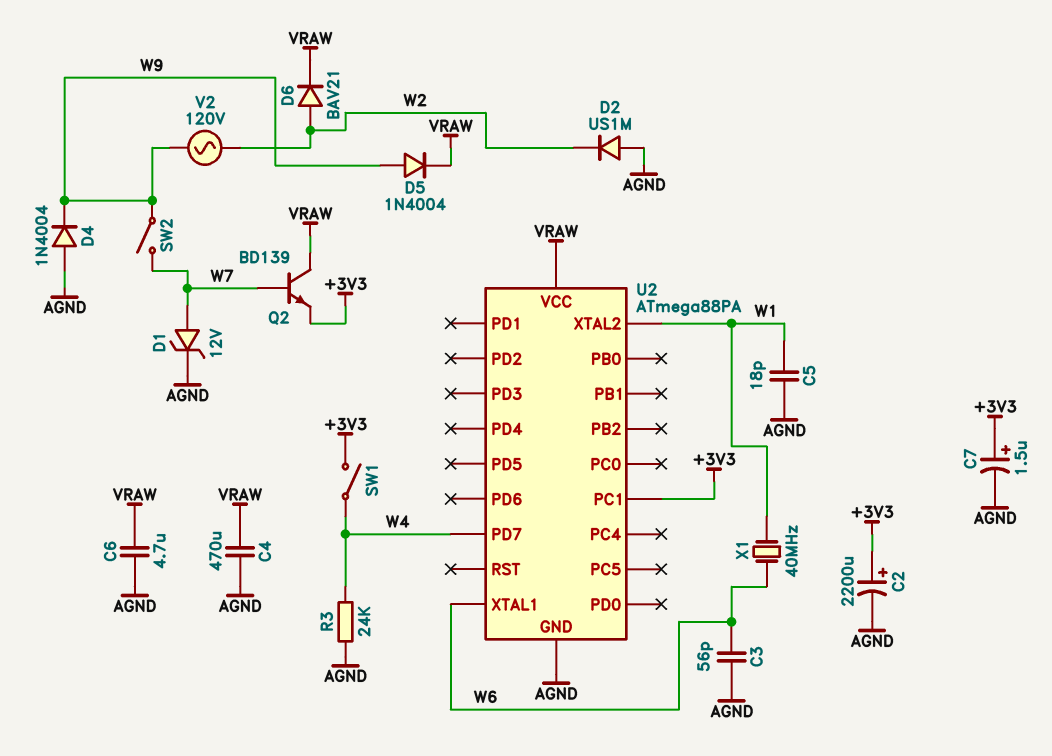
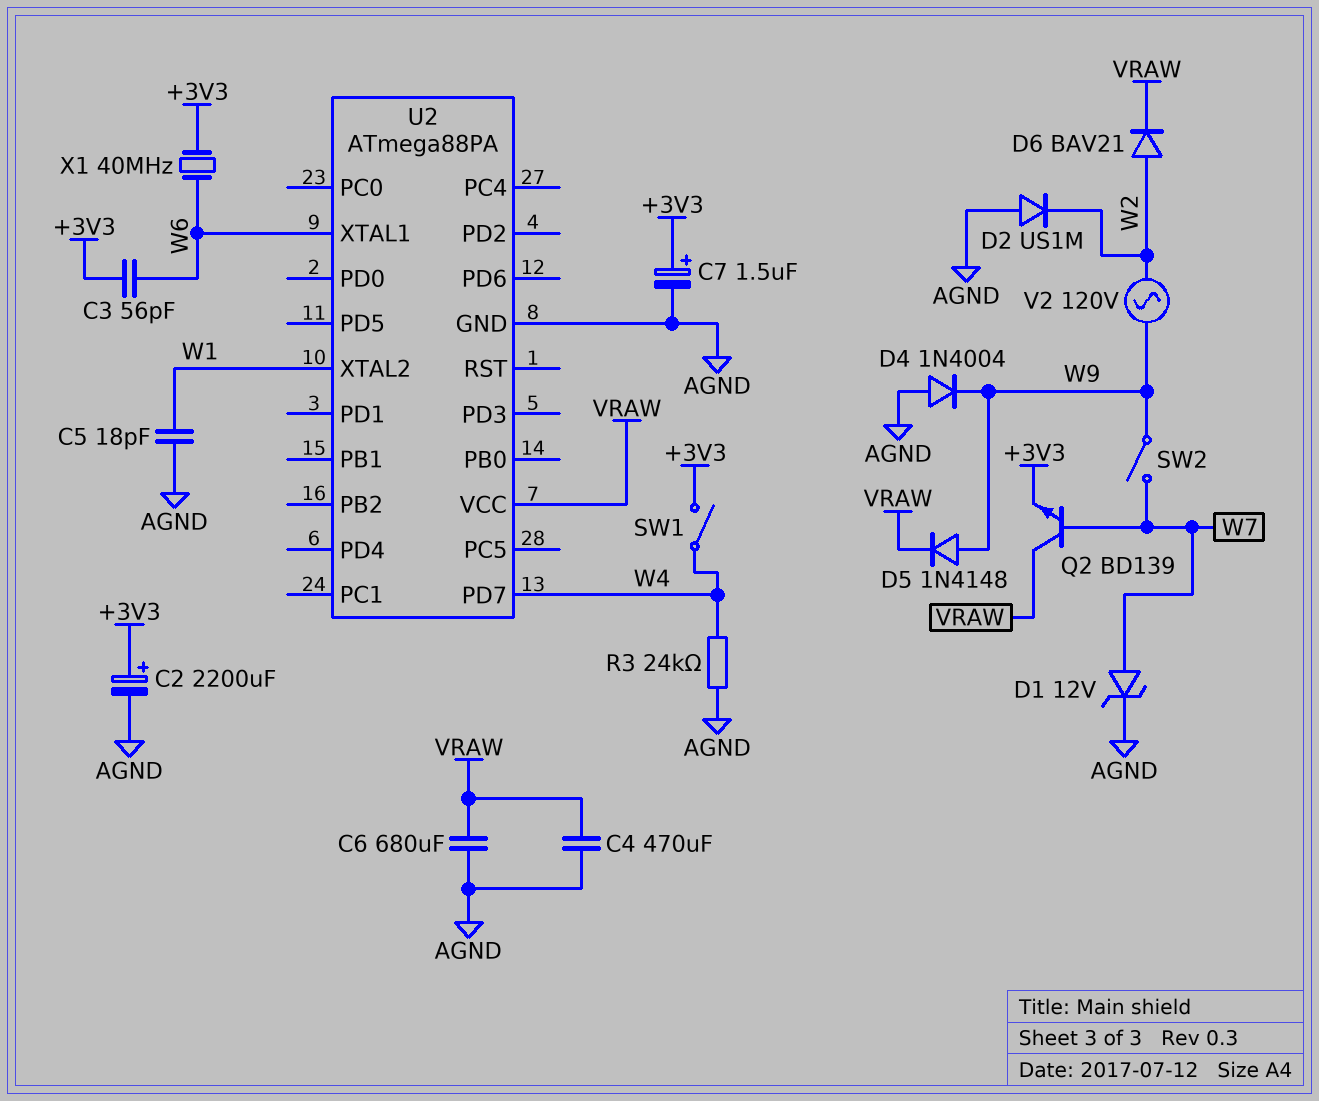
C3: 56pF (AGND, W6) -> 56pF (+3V3, W6)
C6: 4.7uF (AGND, VRAW) -> 680uF (AGND, VRAW)
D5: diode 1N4004 (A W9, K VRAW) -> diode 1N4148 (A W9, K VRAW)
U2 pin PC1: +3V3 -> none
X1: 40MHz (W1, W6) -> 40MHz (+3V3, W6)

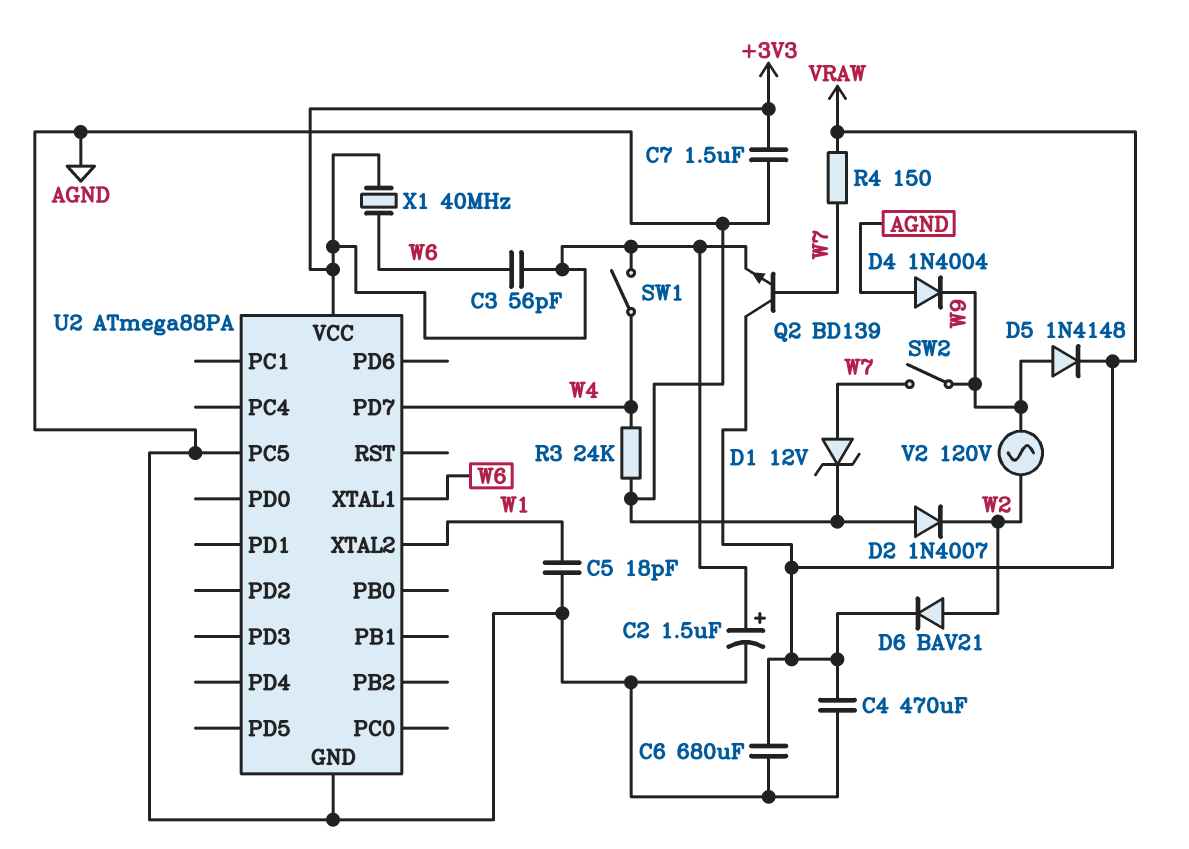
C2: 2200uF (plus +3V3, minus AGND) -> 1.5uF (plus +3V3, minus AGND)
C7: 1.5uF (plus +3V3, minus AGND) -> 1.5uF (+3V3, AGND)
D2: diode US1M (A AGND, K W2) -> diode 1N4007 (A AGND, K W2)
R4: none -> 150 (VRAW, W7)
U2 pin PC5: none -> AGND
U2 pin VCC: VRAW -> +3V3

